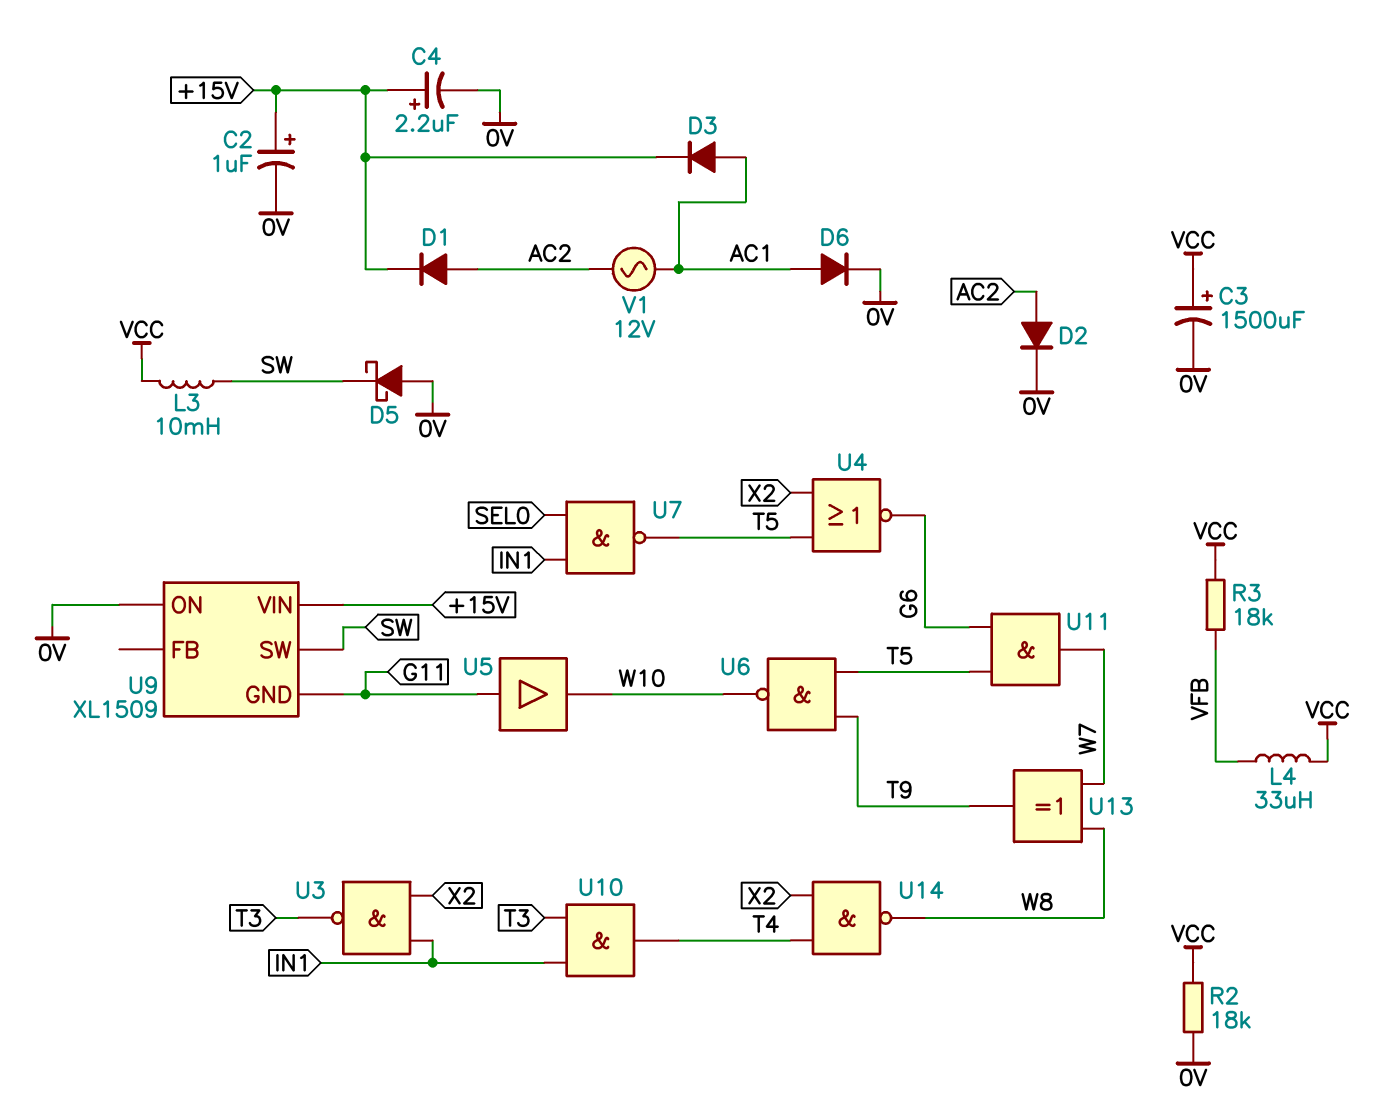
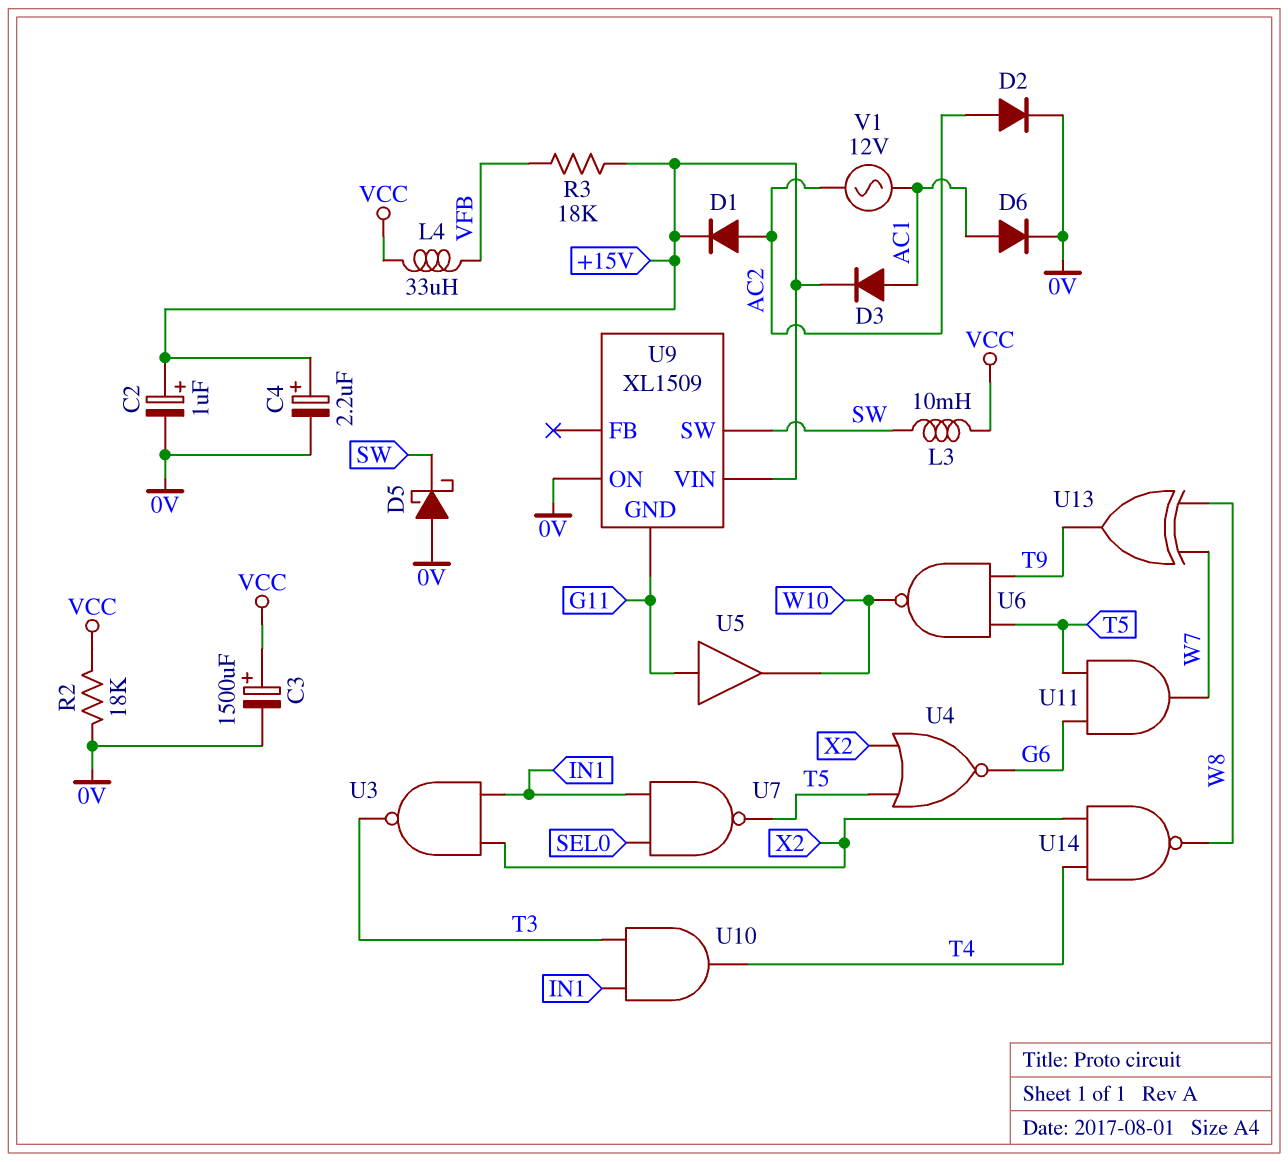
R3: 18k (VCC, VFB) -> 18k (+15V, VFB)

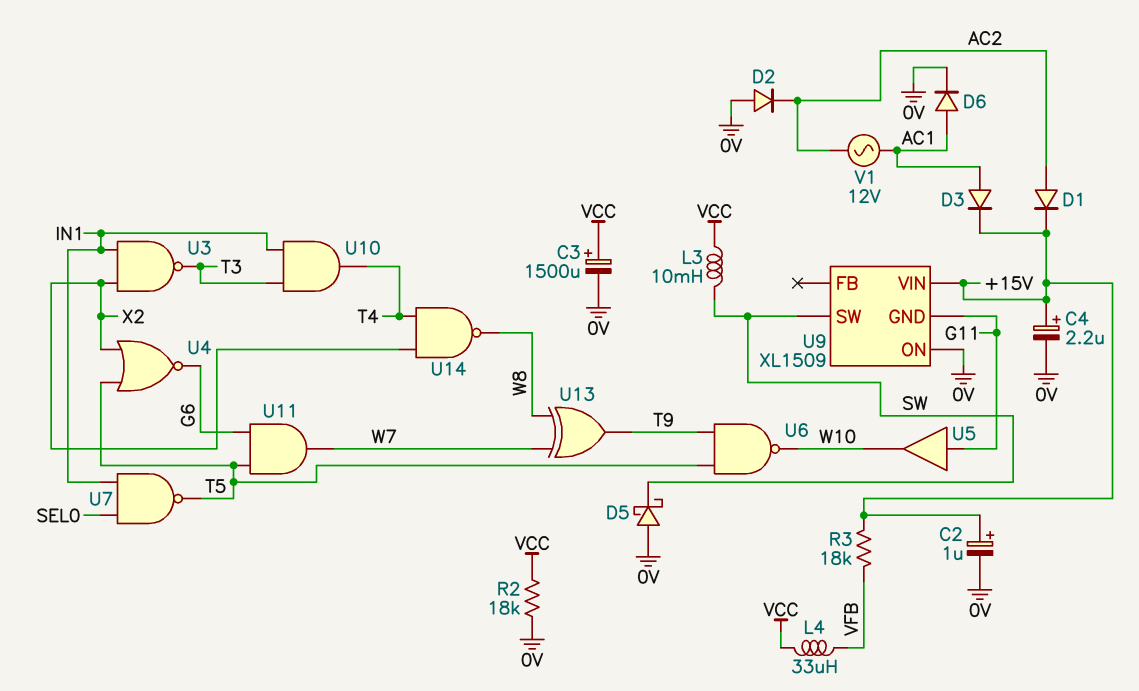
D2: diode (A AC2, K 0V) -> diode (A 0V, K AC2)

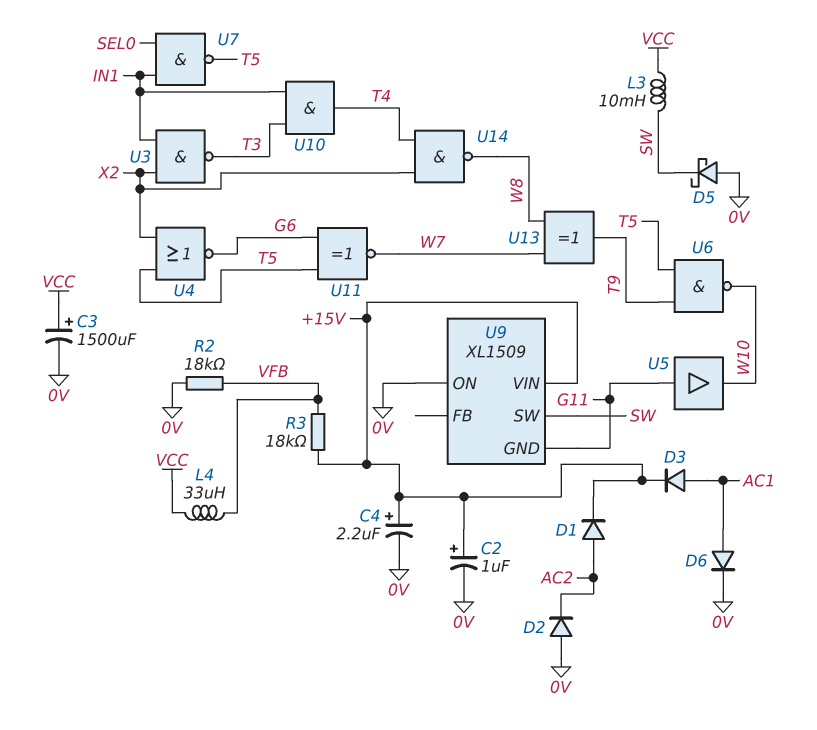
R2: 18k (0V, VCC) -> 18k (0V, VFB)
U11: AND (in G6, in T5, out W7) -> XNOR (in G6, in T5, out W7)
V1: AC 12V (AC1, AC2) -> none

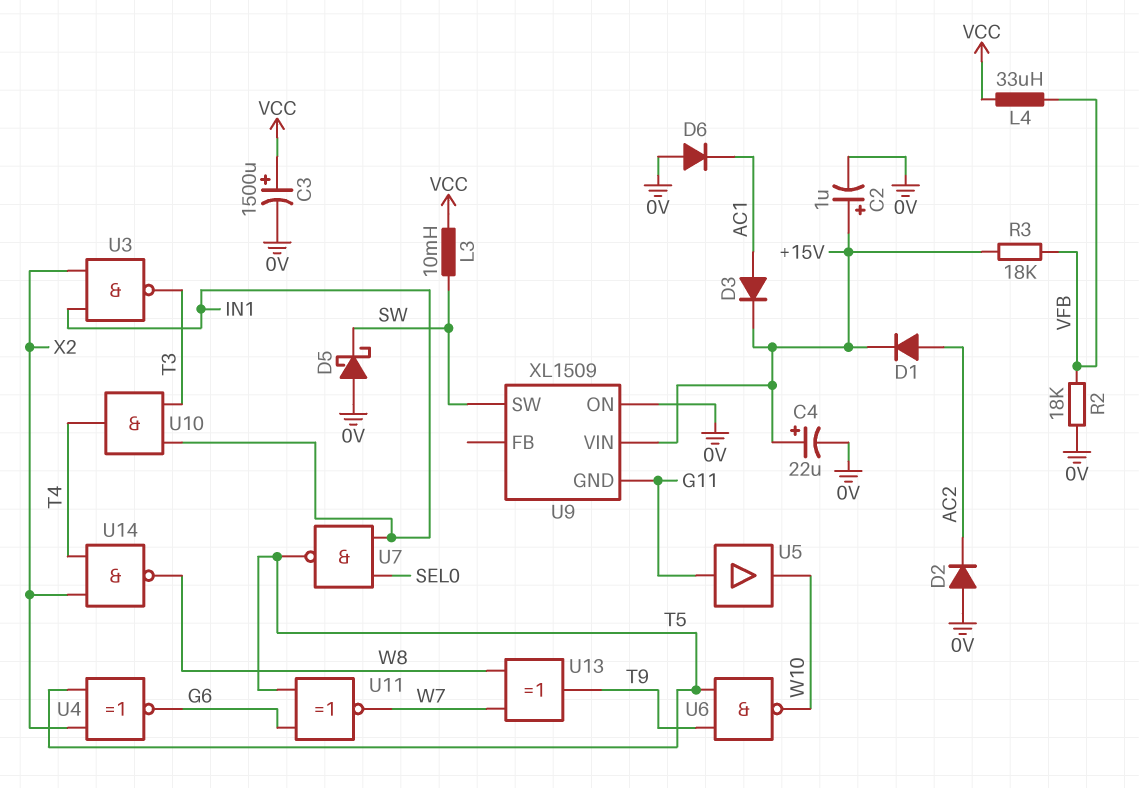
C4: 2.2uF (plus +15V, minus 0V) -> 22uF (plus +15V, minus 0V)
D6: diode (A AC1, K 0V) -> diode (A 0V, K AC1)
U4: NOR (in T5, in X2, out G6) -> XNOR (in T5, in X2, out G6)

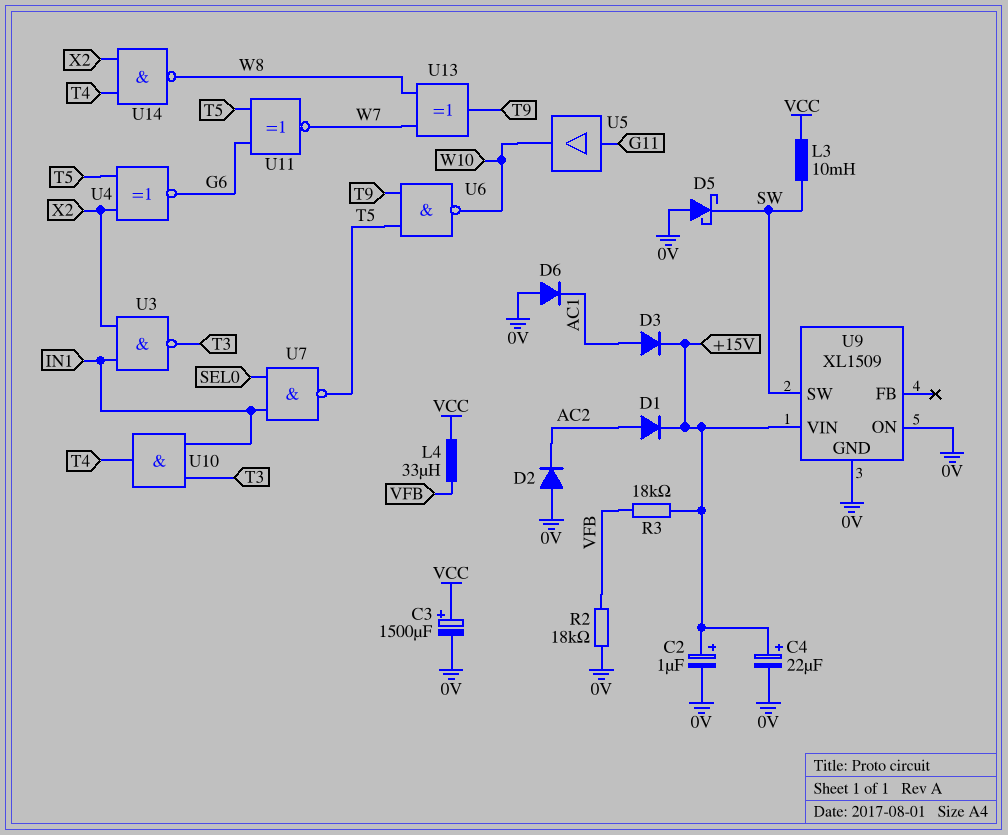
U9 pin GND: G11 -> 0V

